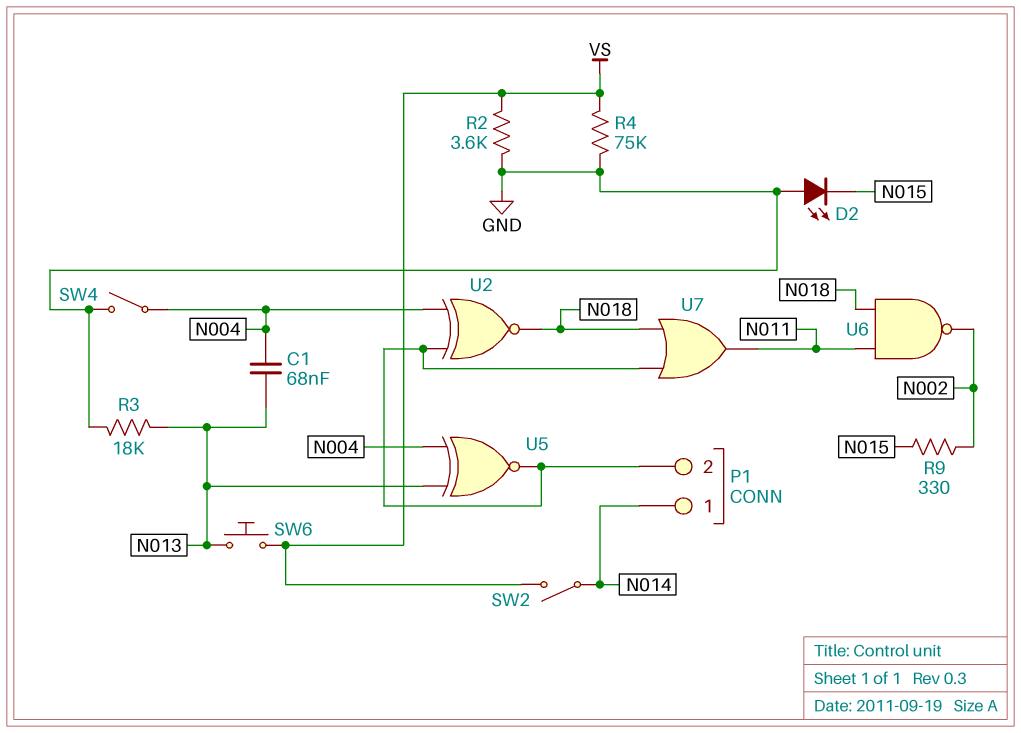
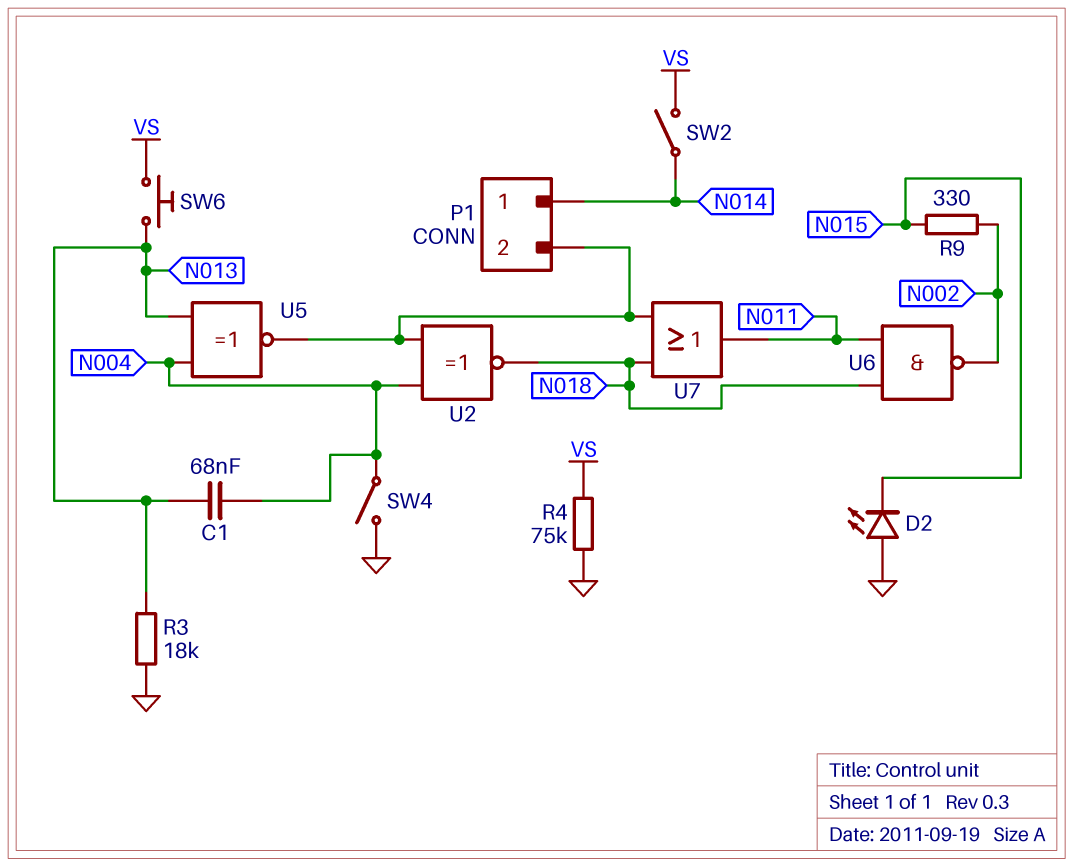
R2: 3.6k (GND, VS) -> none

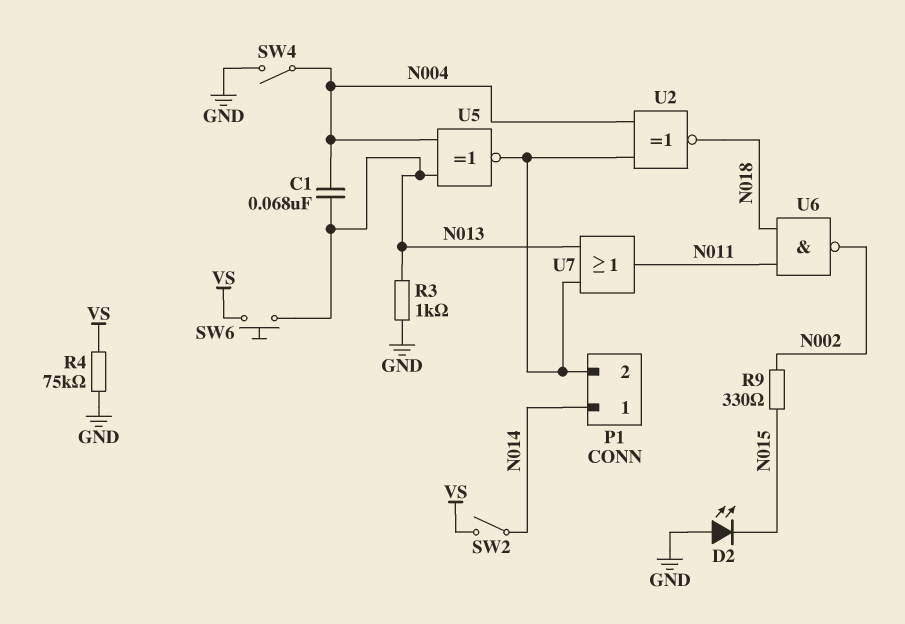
R3: 18k (GND, N013) -> 1k (GND, N013)
U7: OR (in N018, in P1/2, out N011) -> OR (in N013, in P1/2, out N011)

